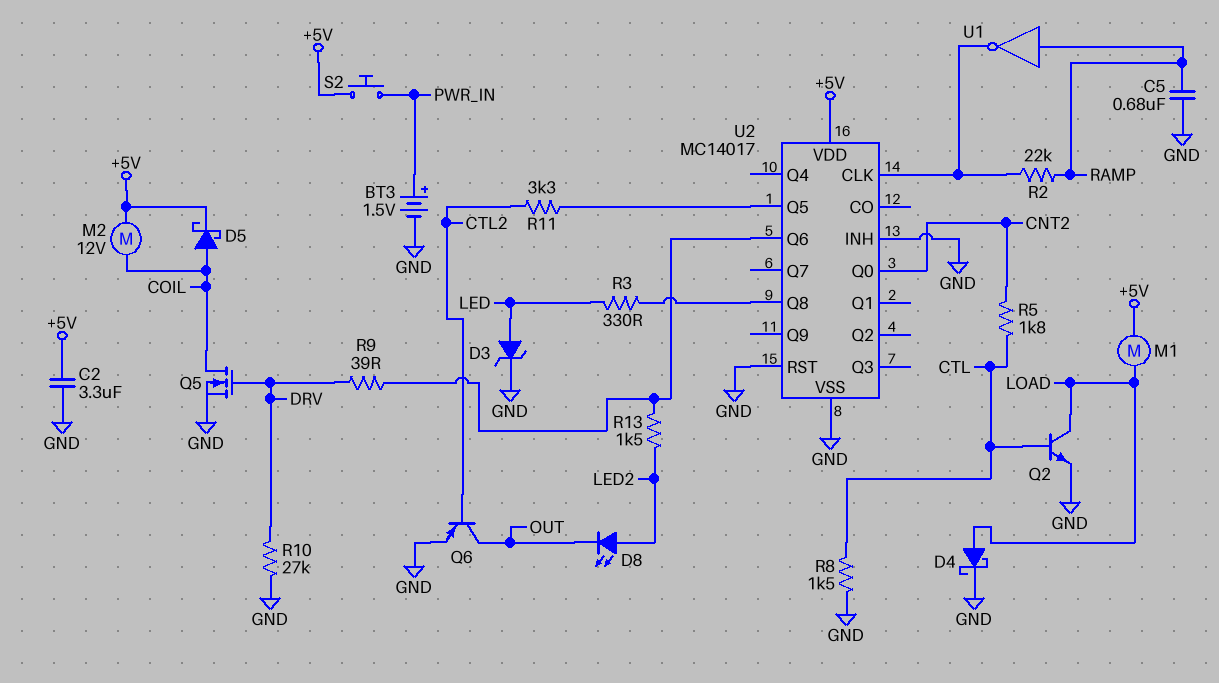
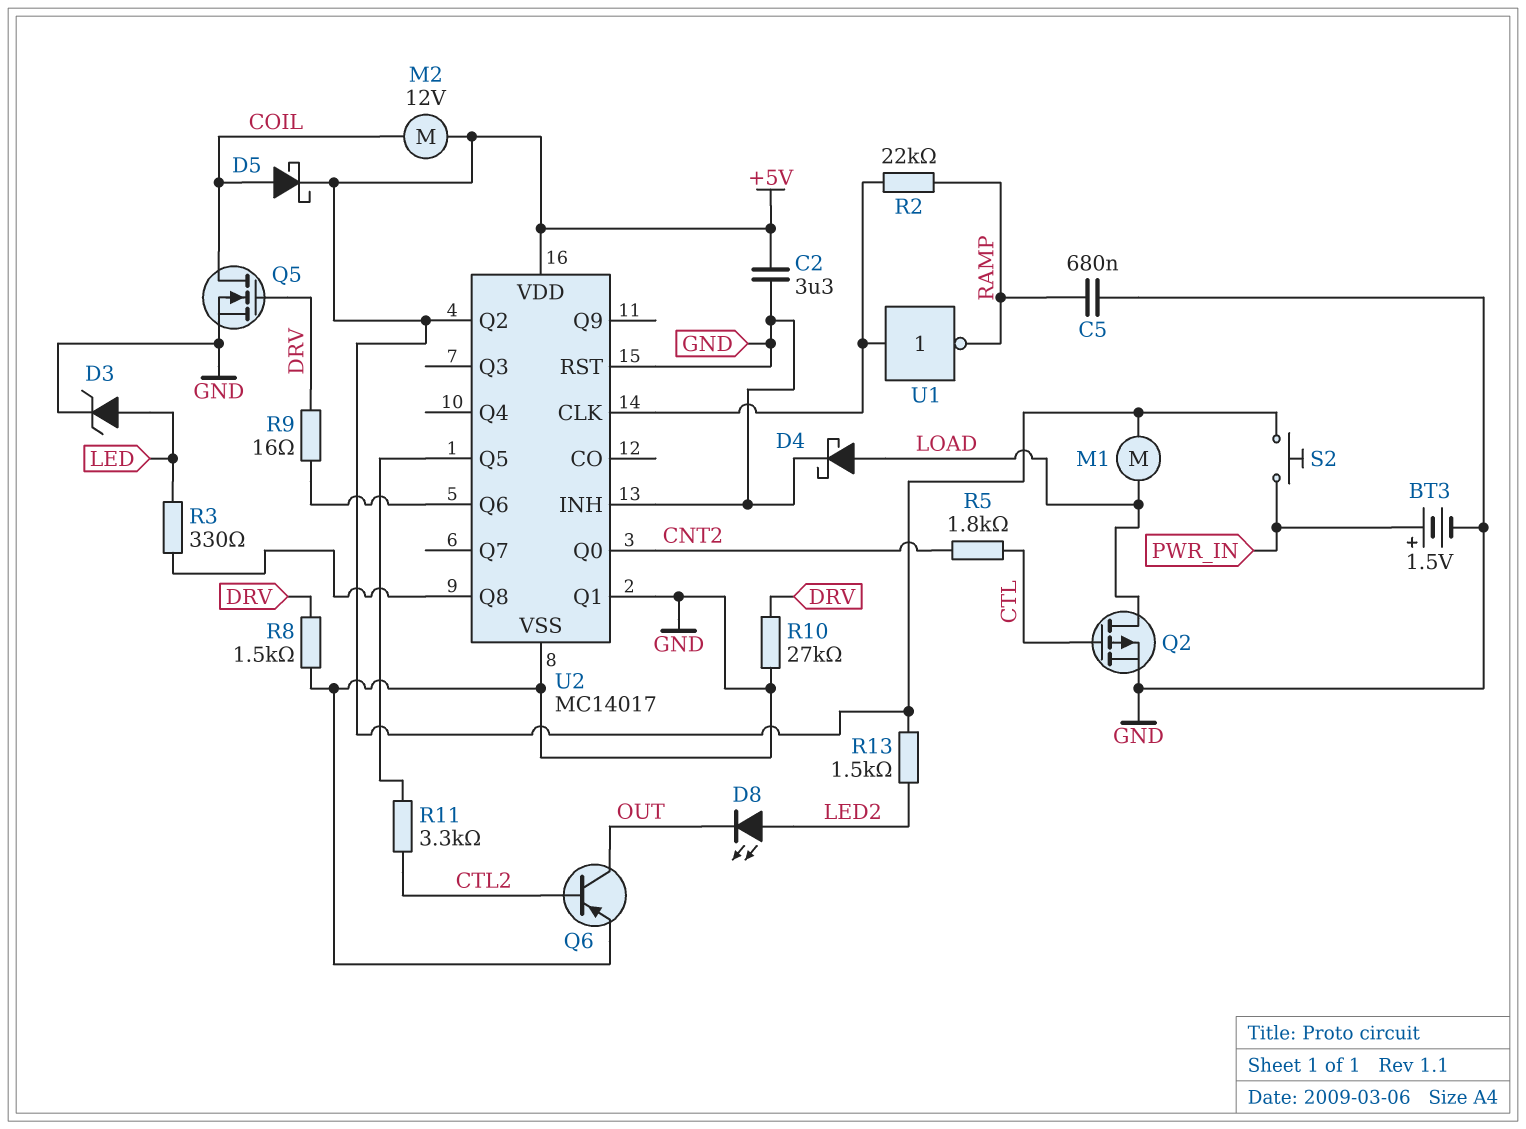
Q2: NPN (B CTL, C LOAD, E GND) -> PMOS (G CTL, D LOAD, S GND)
R8: 1.5k (CTL, GND) -> 1.5k (DRV, GND)
R9: 39 (DRV, U2/Q6) -> 16 (DRV, U2/Q6)
R13: 1.5k (LED2, U2/Q6) -> 1.5k (+5V, LED2)
U1: NOT (in RAMP, out U2/CLK) -> NOT (in U2/CLK, out RAMP)
U2 pin Q1: none -> GND
U2 pin Q2: none -> +5V

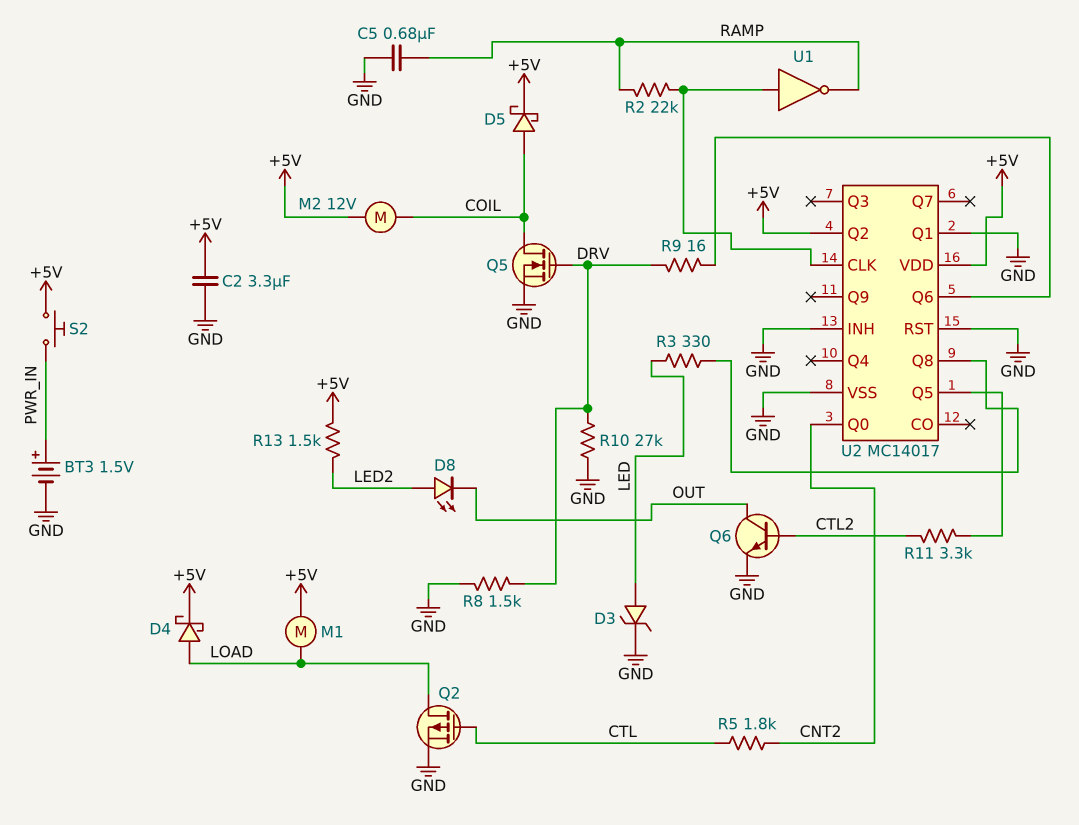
D4: schottky (A LOAD, K GND) -> schottky (A LOAD, K +5V)
Q6: PNP (B CTL2, C OUT, E GND) -> NPN (B CTL2, C OUT, E GND)

